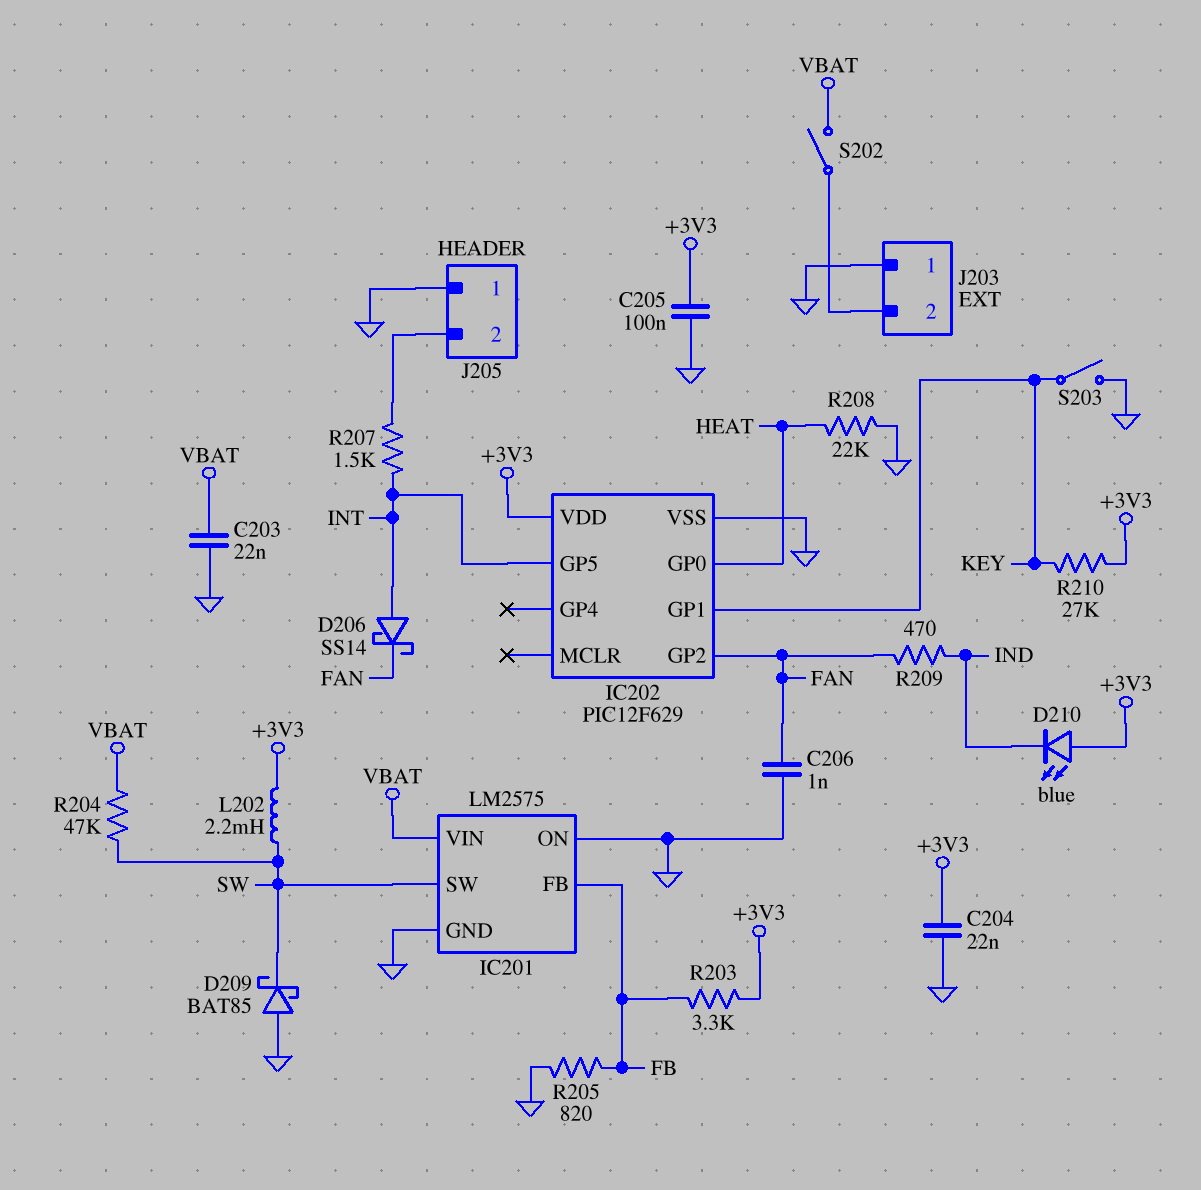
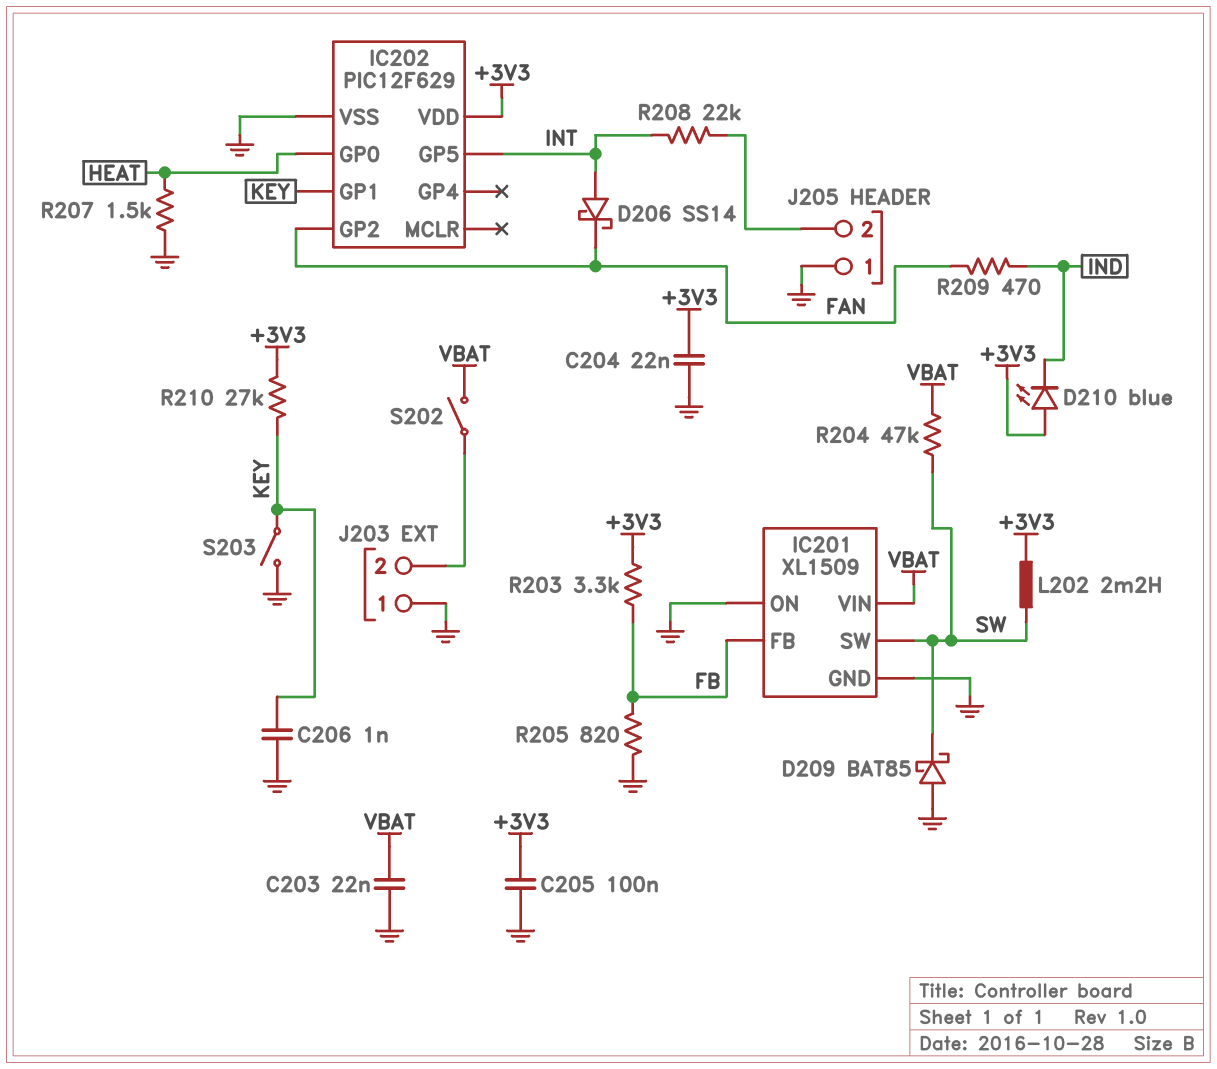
C206: 1nF (FAN, GND) -> 1nF (GND, KEY)
IC201: LM2575 -> XL1509
R207: 1.5k (INT, J205/2) -> 1.5k (GND, HEAT)
R208: 22k (GND, HEAT) -> 22k (INT, J205/2)

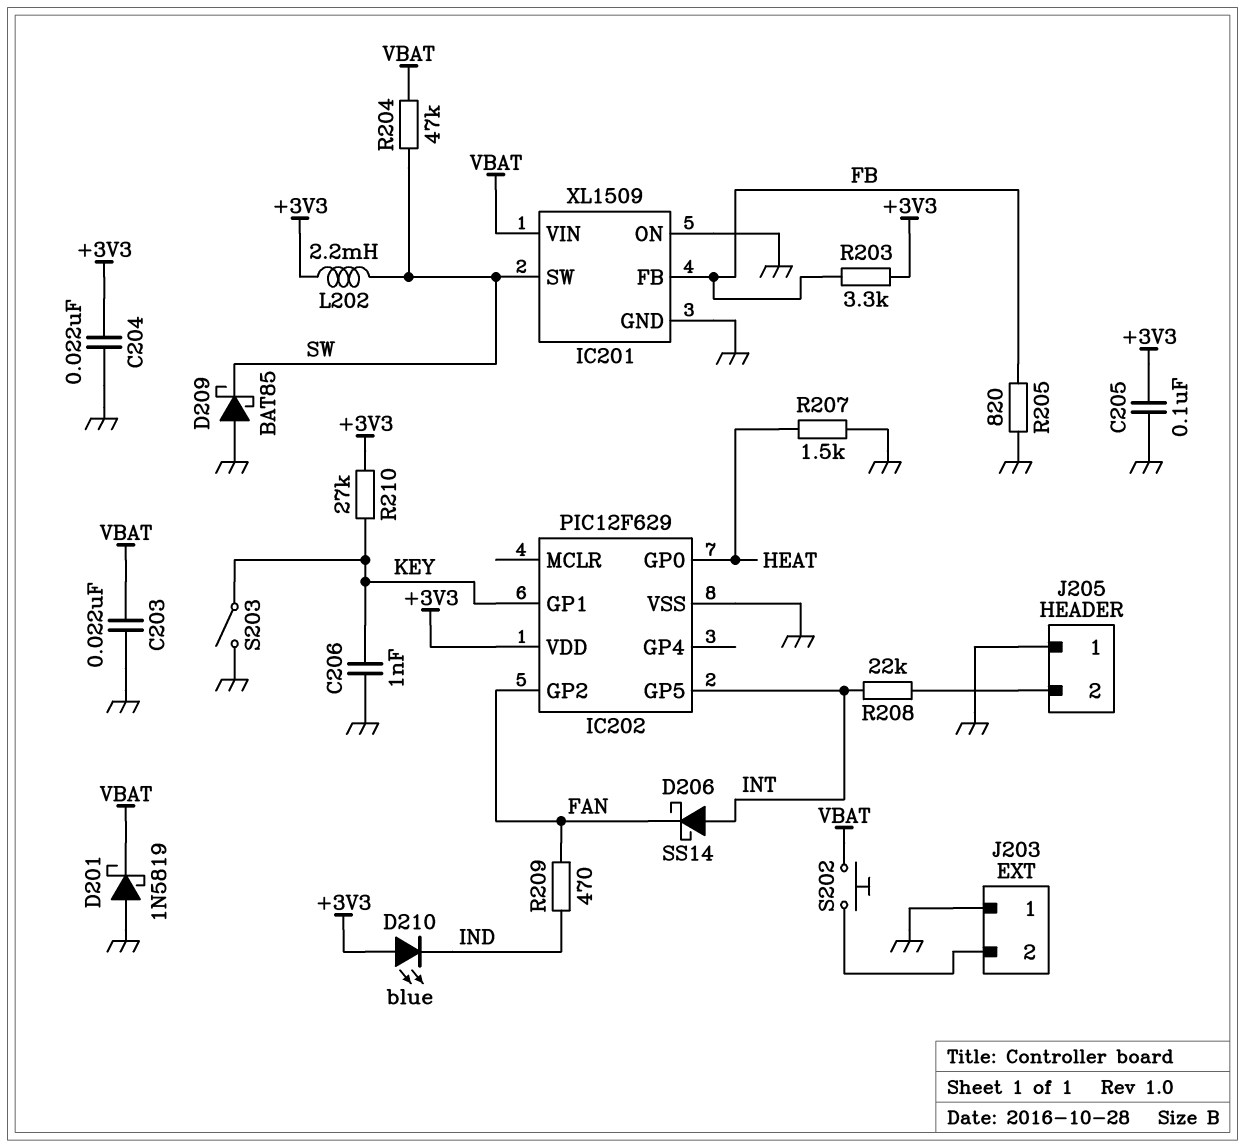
D201: none -> schottky 1N5819 (A GND, K VBAT)
S202: switch (J203/2, VBAT) -> button (J203/2, VBAT)

